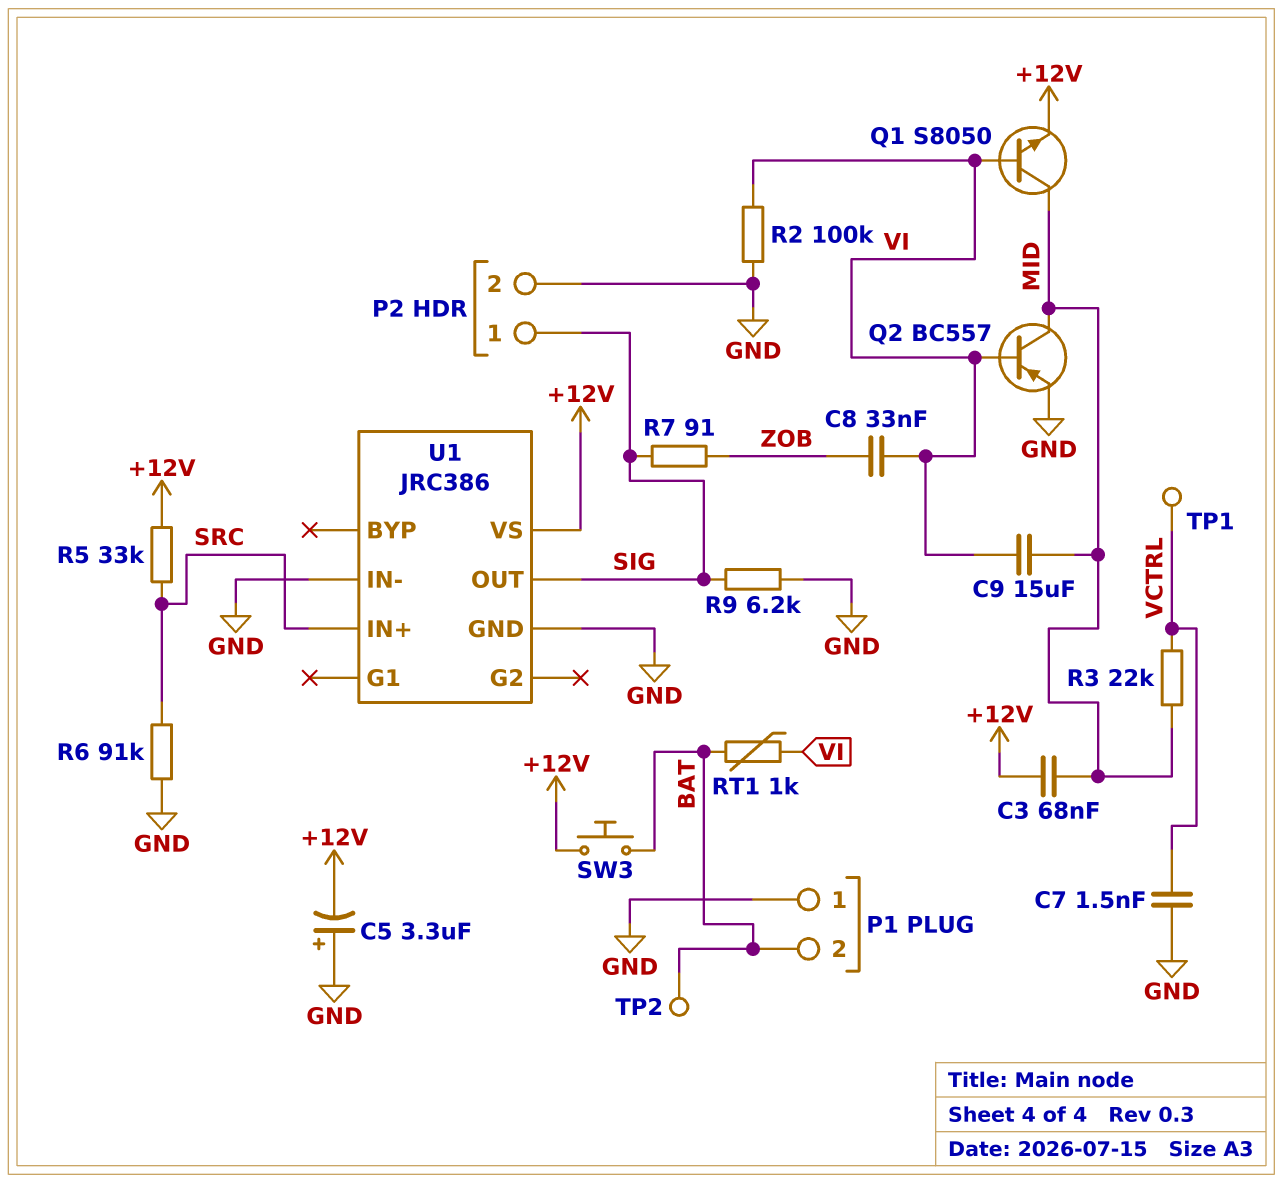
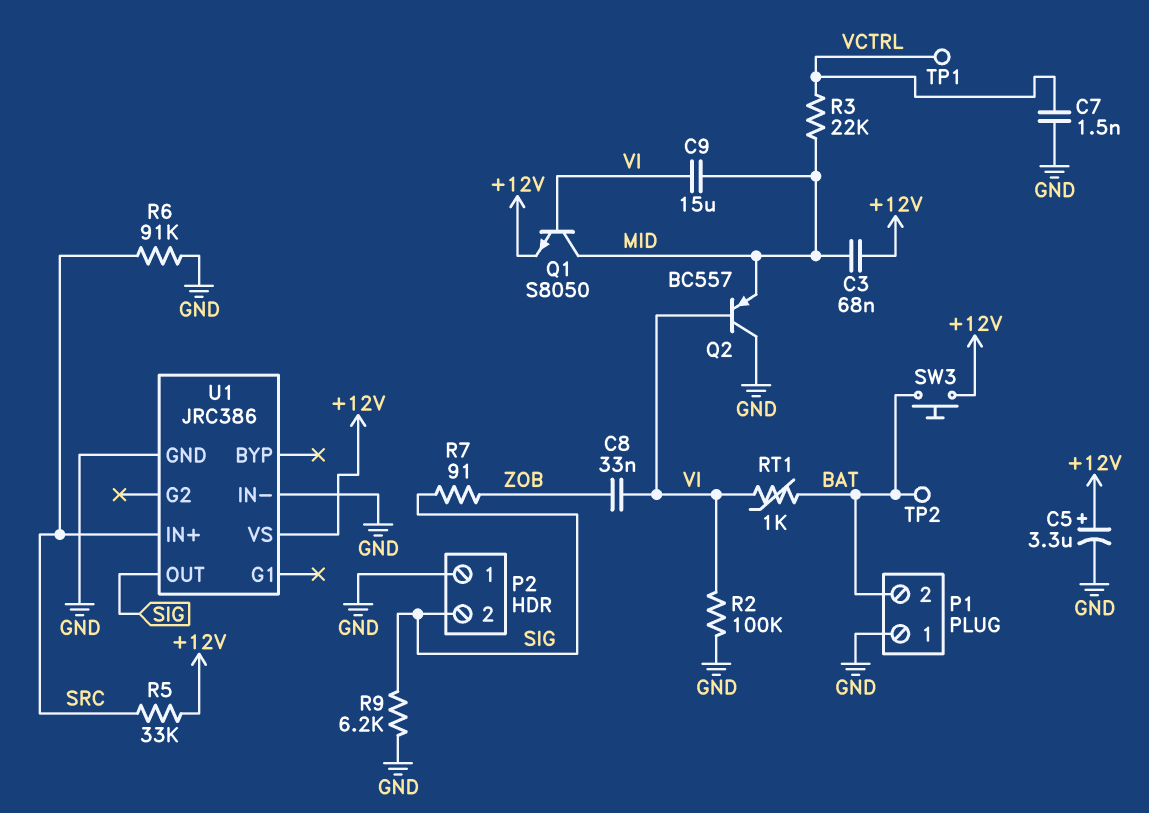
C5: 3.3uF (plus GND, minus +12V) -> 3.3uF (plus +12V, minus GND)
P2 pin 1: SIG -> GND
P2 pin 2: GND -> SIG
Q2: PNP BC557 (B VI, C MID, E GND) -> PNP BC557 (B VI, C GND, E MID)

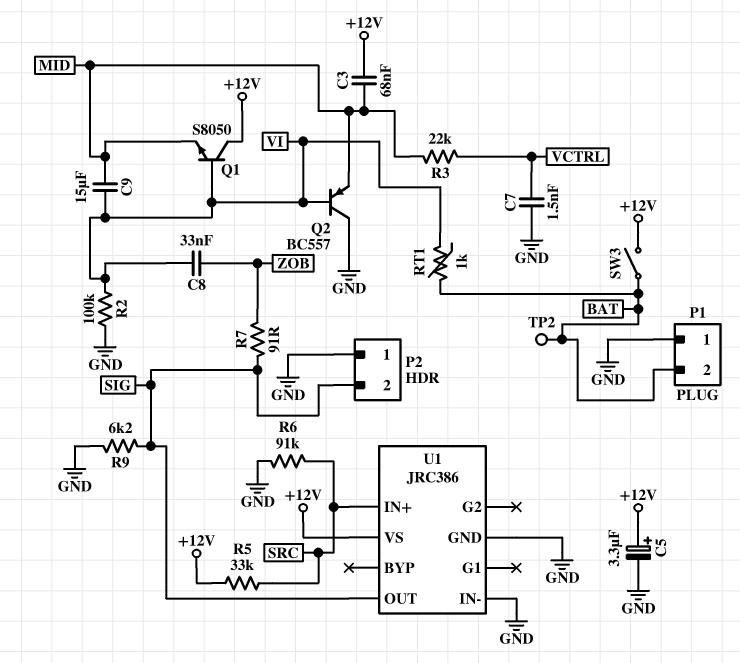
Q1: NPN S8050 (B VI, C MID, E +12V) -> NPN S8050 (B VI, C +12V, E MID)
SW3: button (+12V, BAT) -> switch (+12V, BAT)
TP1: test point (VCTRL) -> none

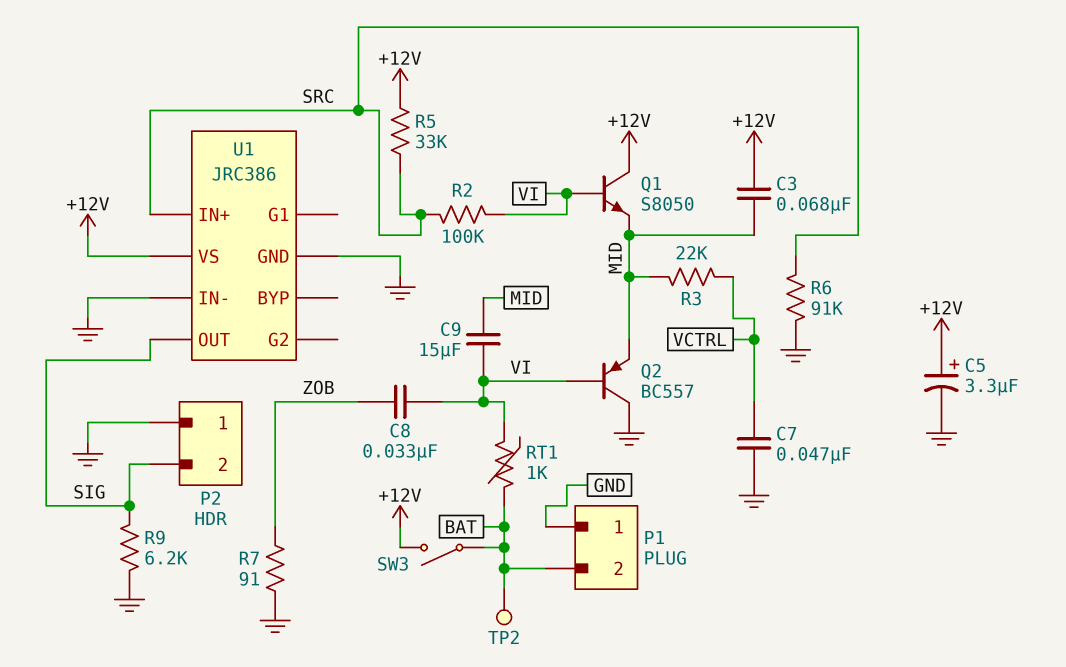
C7: 1.5nF (GND, VCTRL) -> 47nF (GND, VCTRL)
R2: 100k (GND, VI) -> 100k (SRC, VI)
R7: 91 (SIG, ZOB) -> 91 (GND, ZOB)

